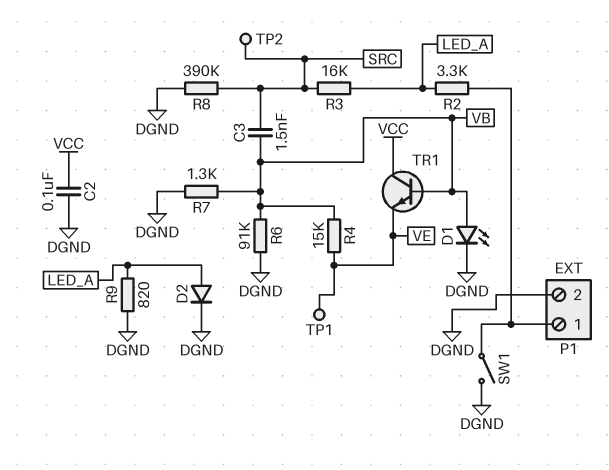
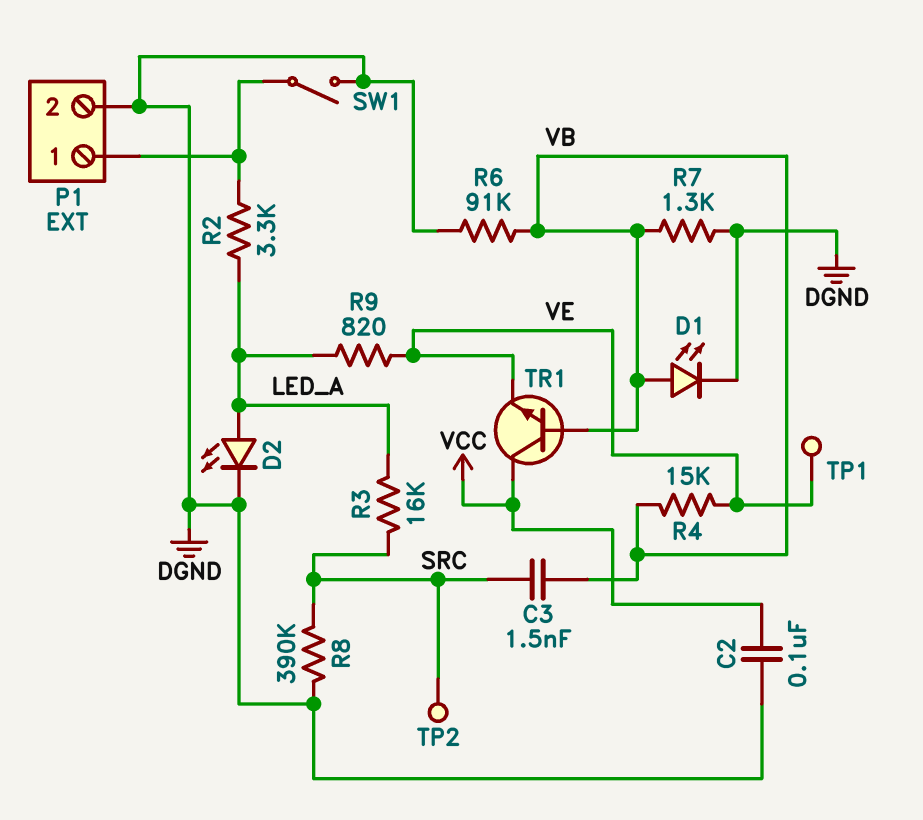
D2: diode (A LED_A, K DGND) -> LED (A LED_A, K DGND)
R9: 820 (DGND, LED_A) -> 820 (LED_A, VE)

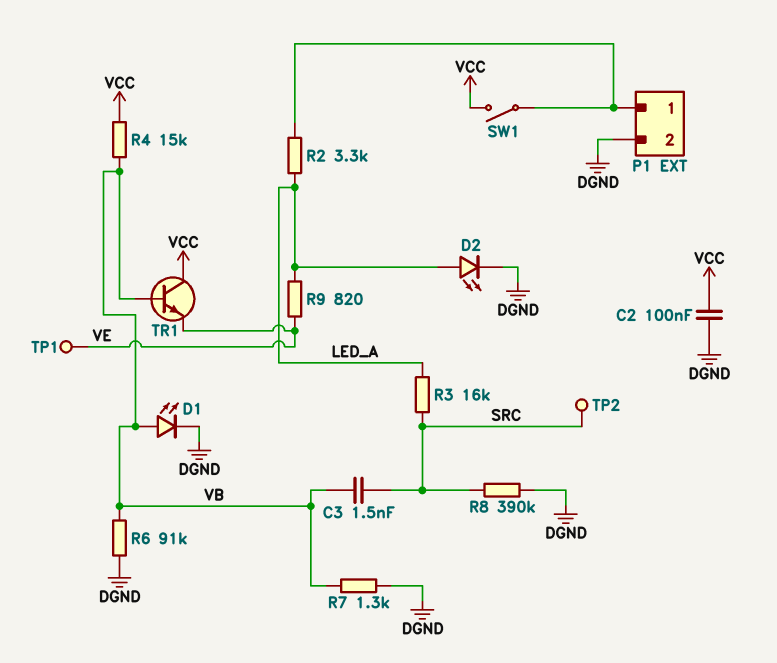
R4: 15k (VB, VE) -> 15k (VB, VCC)
SW1: switch (DGND, P1/1) -> switch (P1/1, VCC)

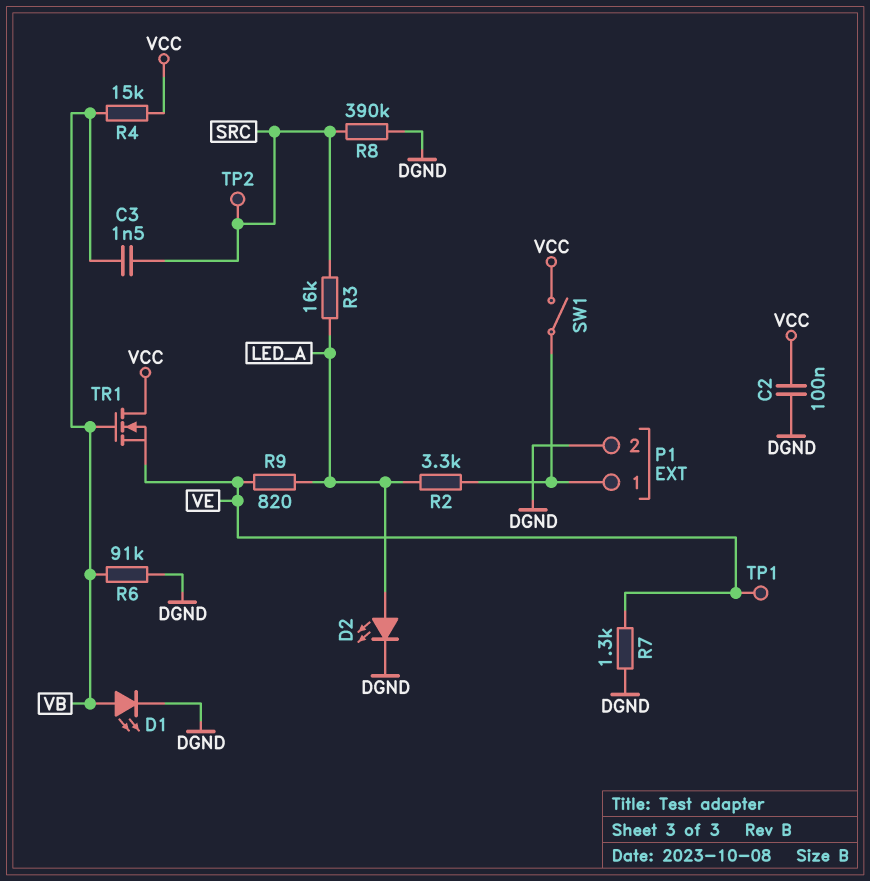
R7: 1.3k (DGND, VB) -> 1.3k (DGND, VE)
TR1: NPN (B VB, C VCC, E VE) -> NMOS (G VB, D VCC, S VE)

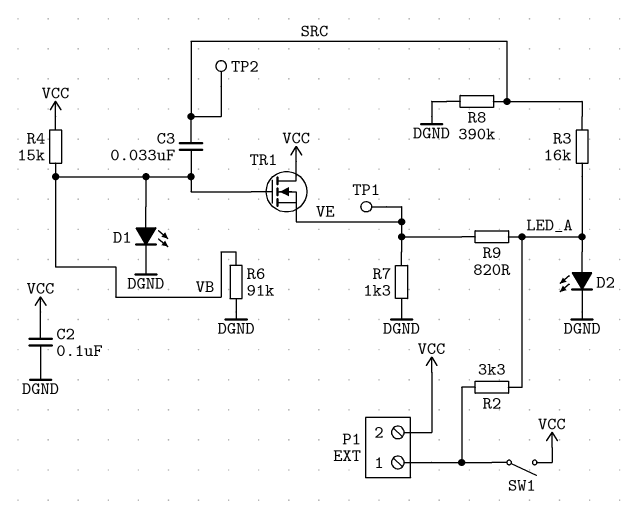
C3: 1.5nF (SRC, VB) -> 33nF (SRC, VB)
P1 pin 2: DGND -> VCC

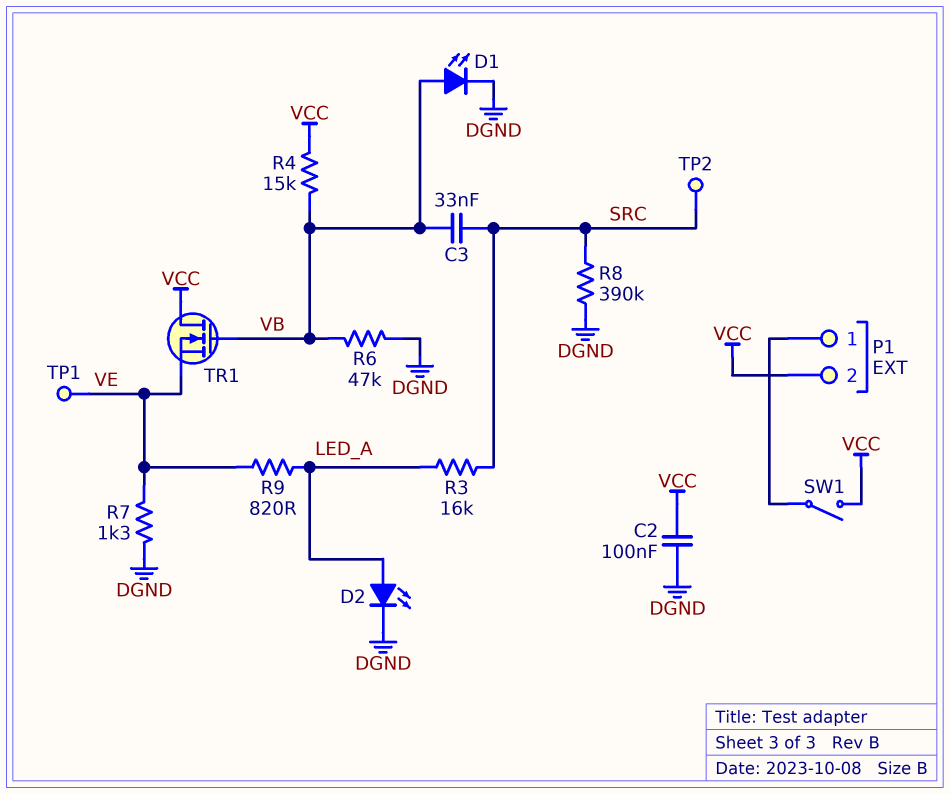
R2: 3.3k (LED_A, P1/1) -> none
R6: 91k (DGND, VB) -> 47k (DGND, VB)

